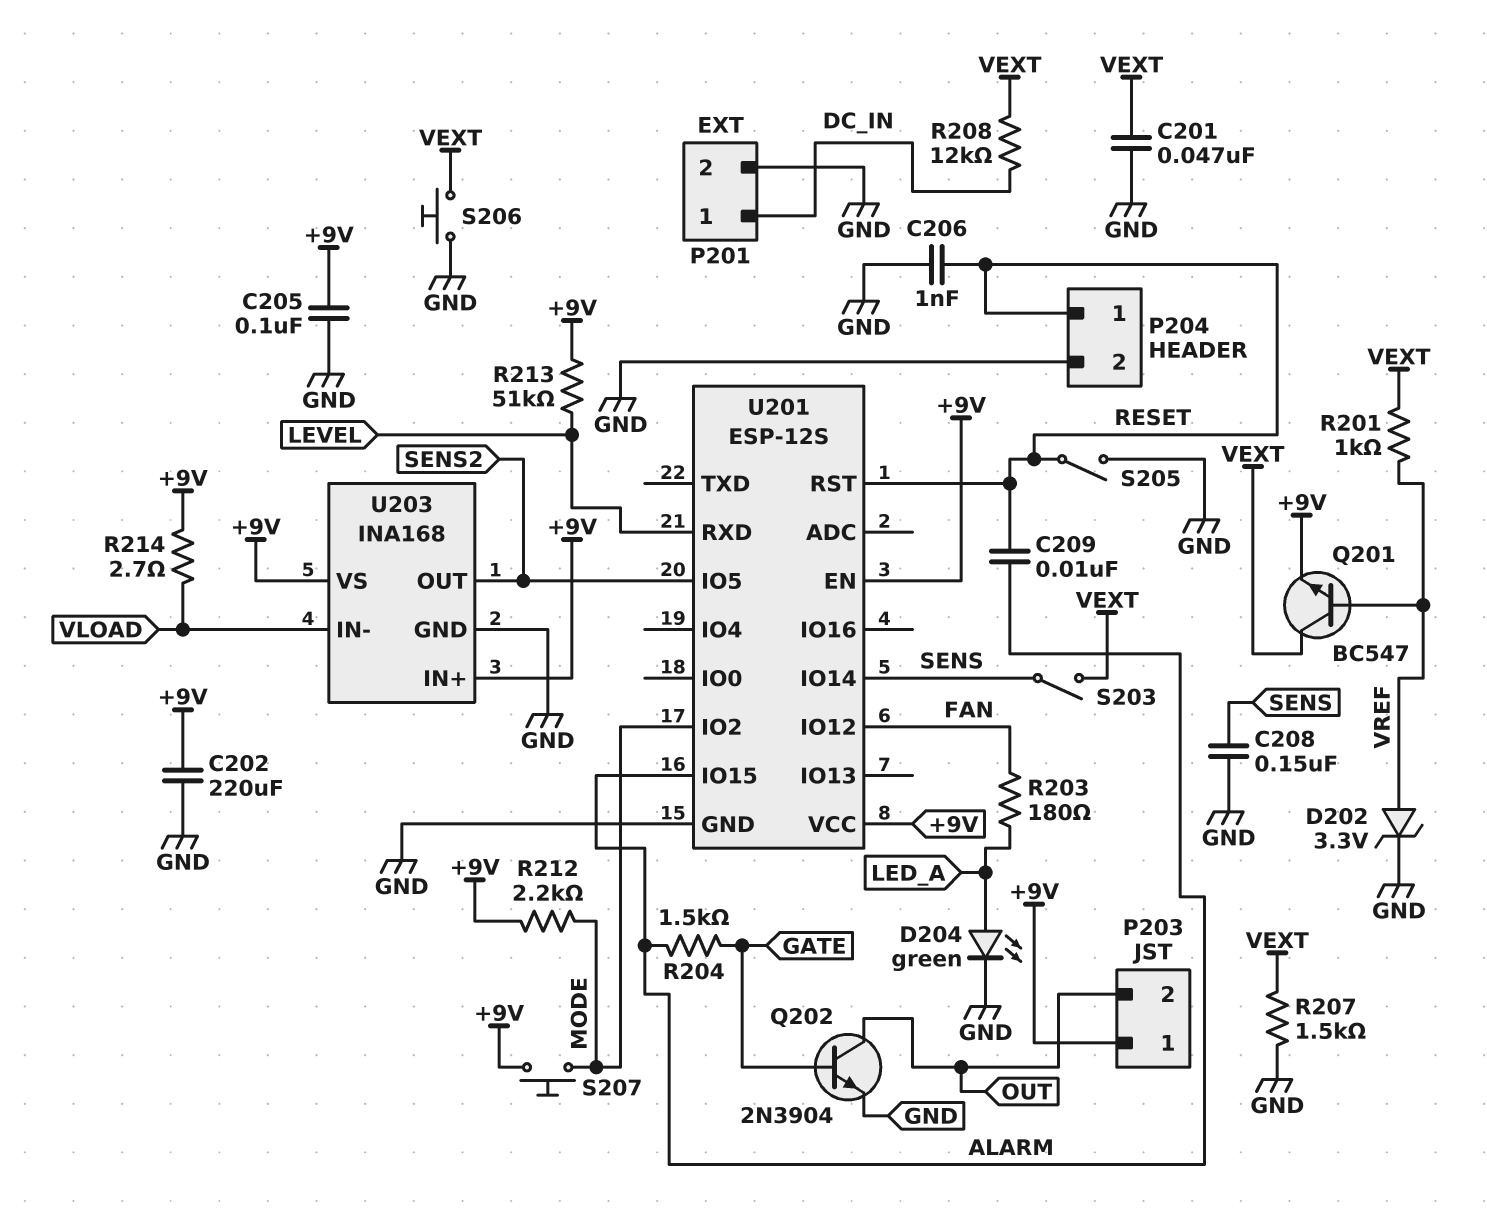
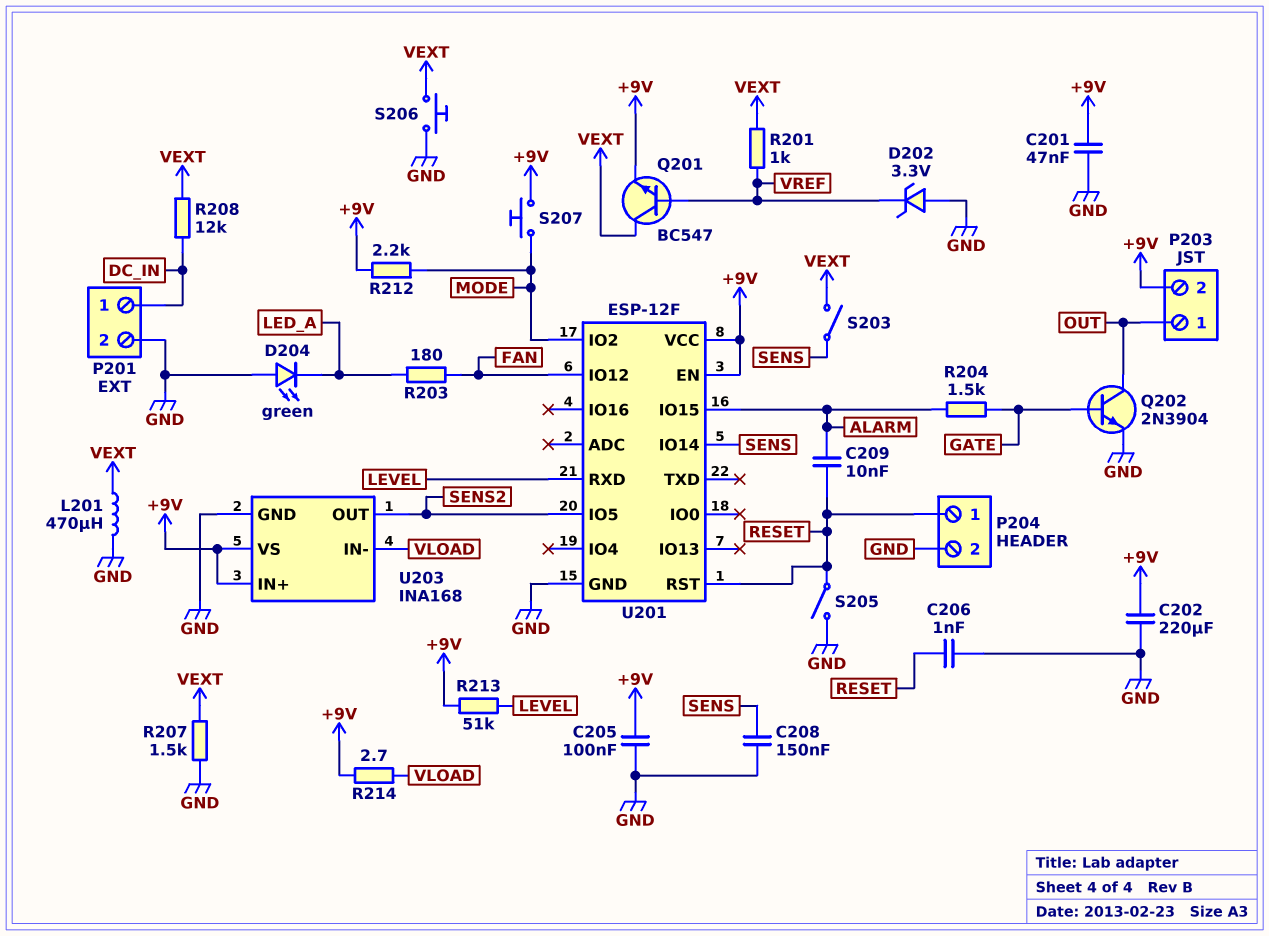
C201: 47nF (GND, VEXT) -> 47nF (+9V, GND)
D202: zener 3.3V (A VREF, K GND) -> zener 3.3V (A GND, K VREF)
D204: LED green (A LED_A, K GND) -> LED green (A GND, K LED_A)
L201: none -> 470uH (GND, VEXT)
P203 pin 1: +9V -> OUT
P203 pin 2: OUT -> +9V
U201: ESP-12S -> ESP-12F

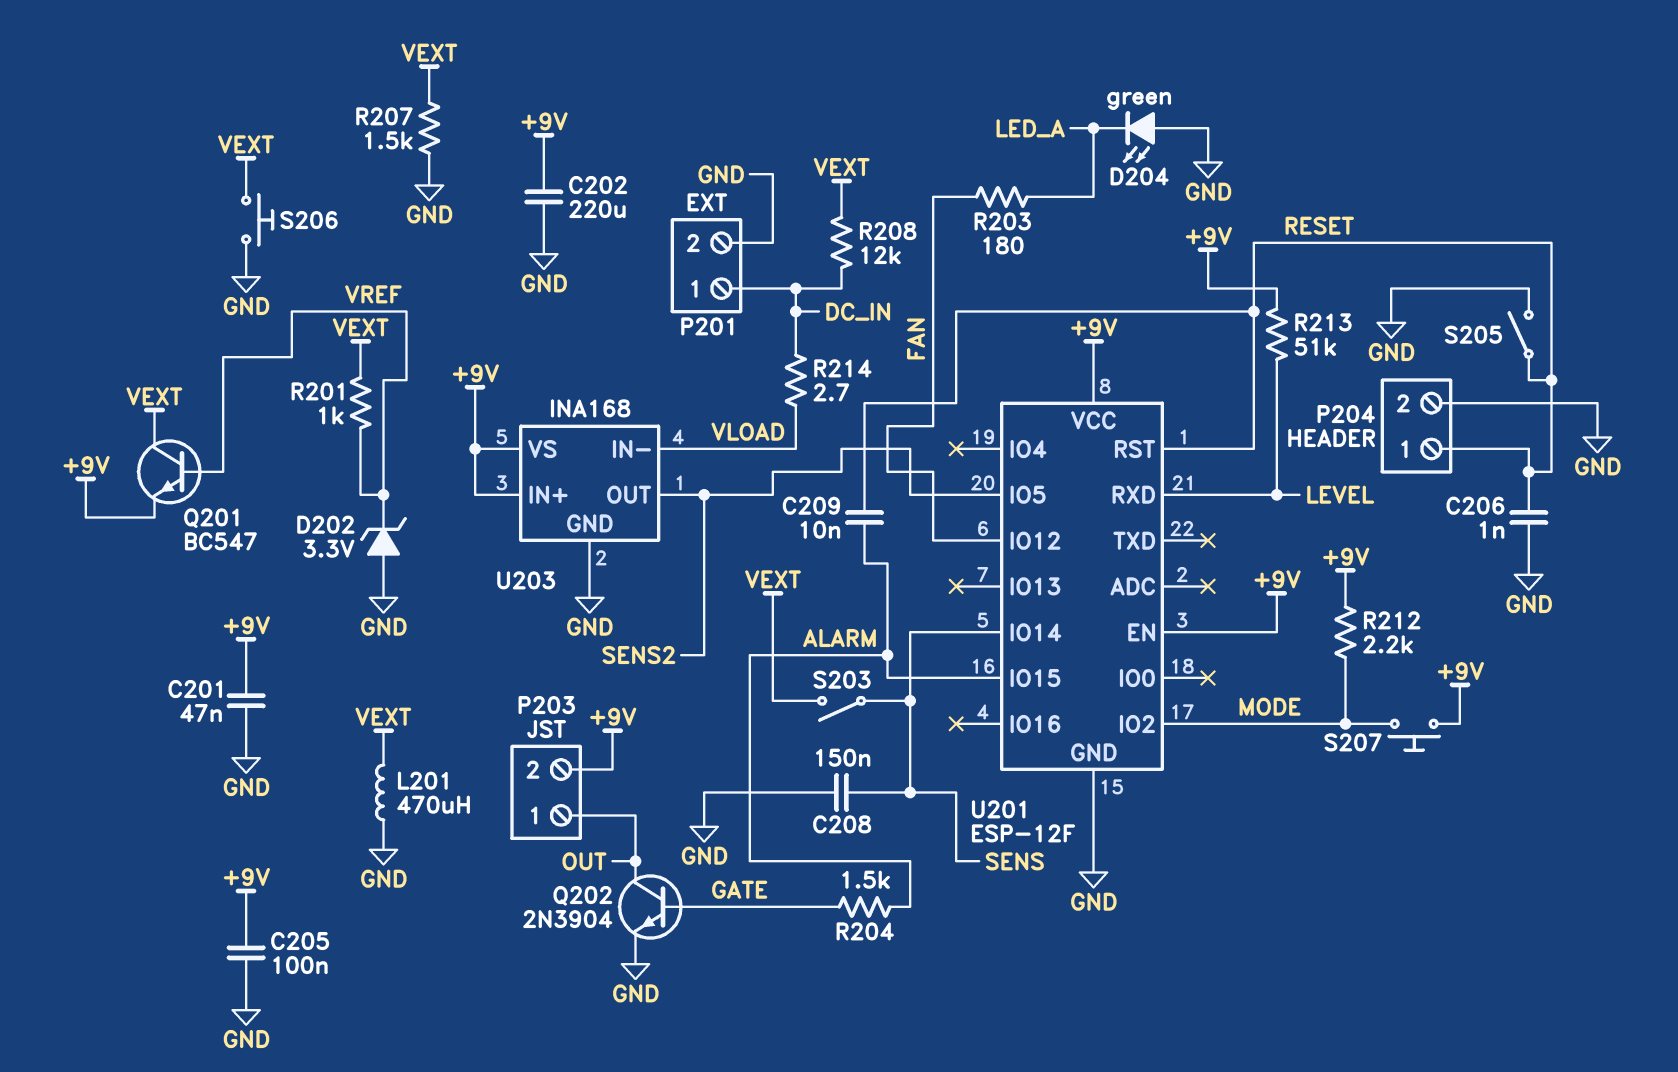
R214: 2.7 (+9V, VLOAD) -> 2.7 (DC_IN, VLOAD)

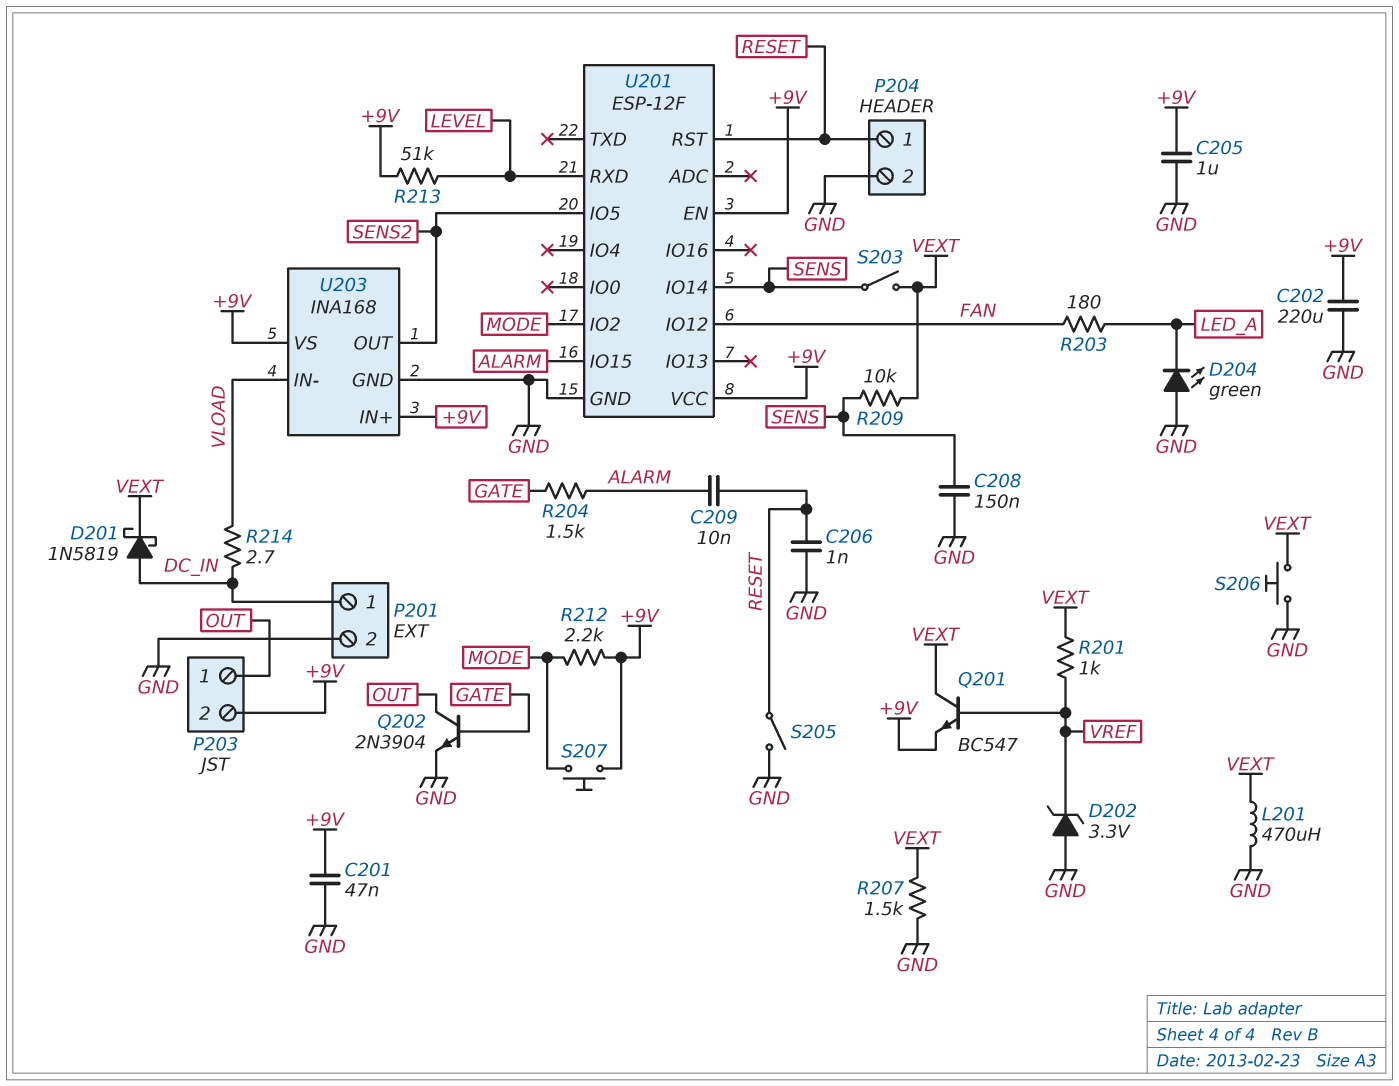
C205: 100nF (+9V, GND) -> 1uF (+9V, GND)
D201: none -> schottky 1N5819 (A DC_IN, K VEXT)
R208: 12k (DC_IN, VEXT) -> none
R209: none -> 10k (SENS, VEXT)

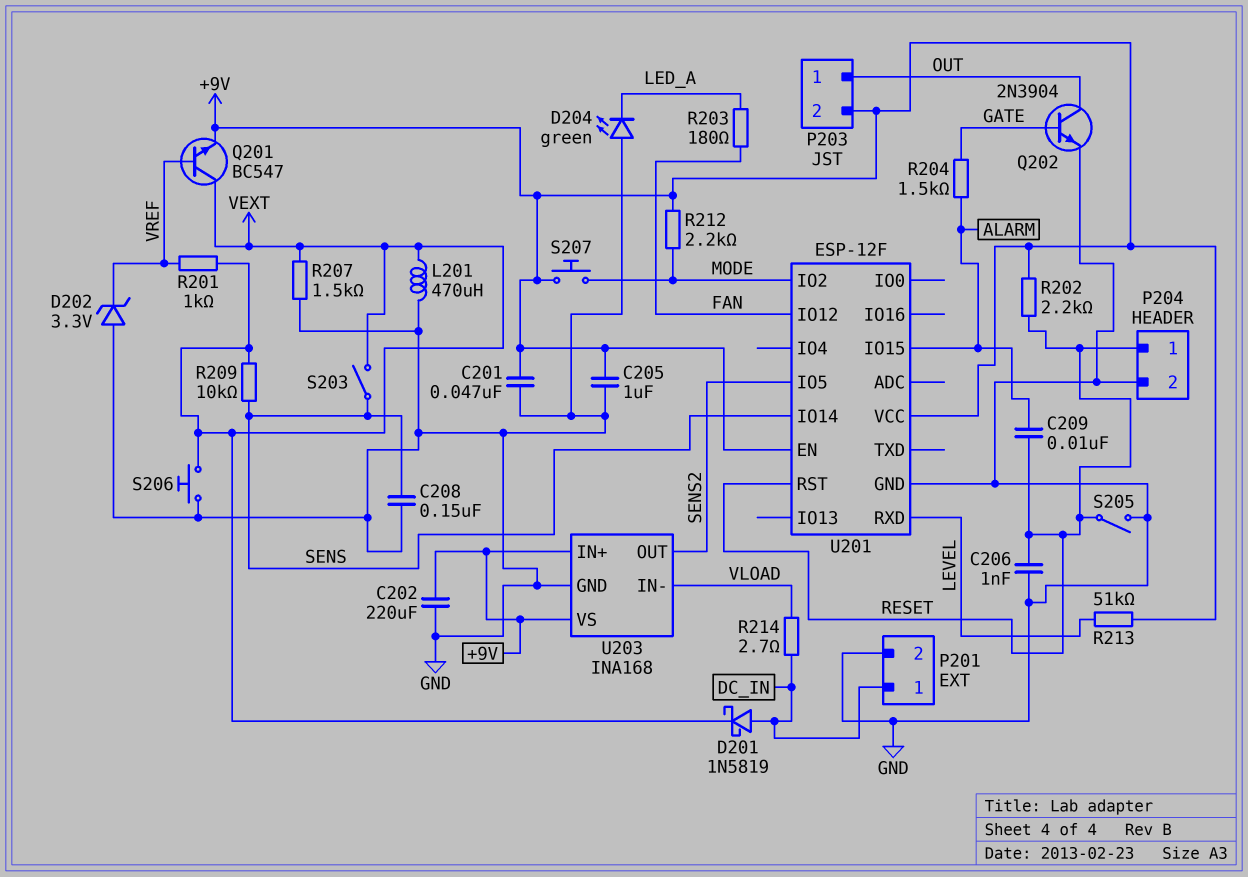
R202: none -> 2.2k (+9V, RESET)

